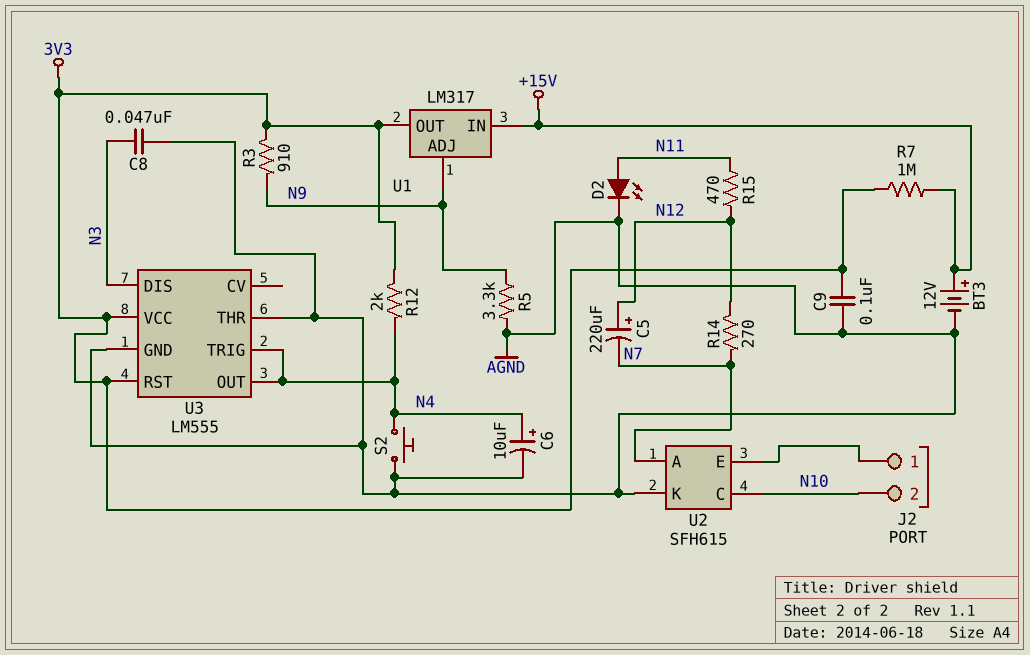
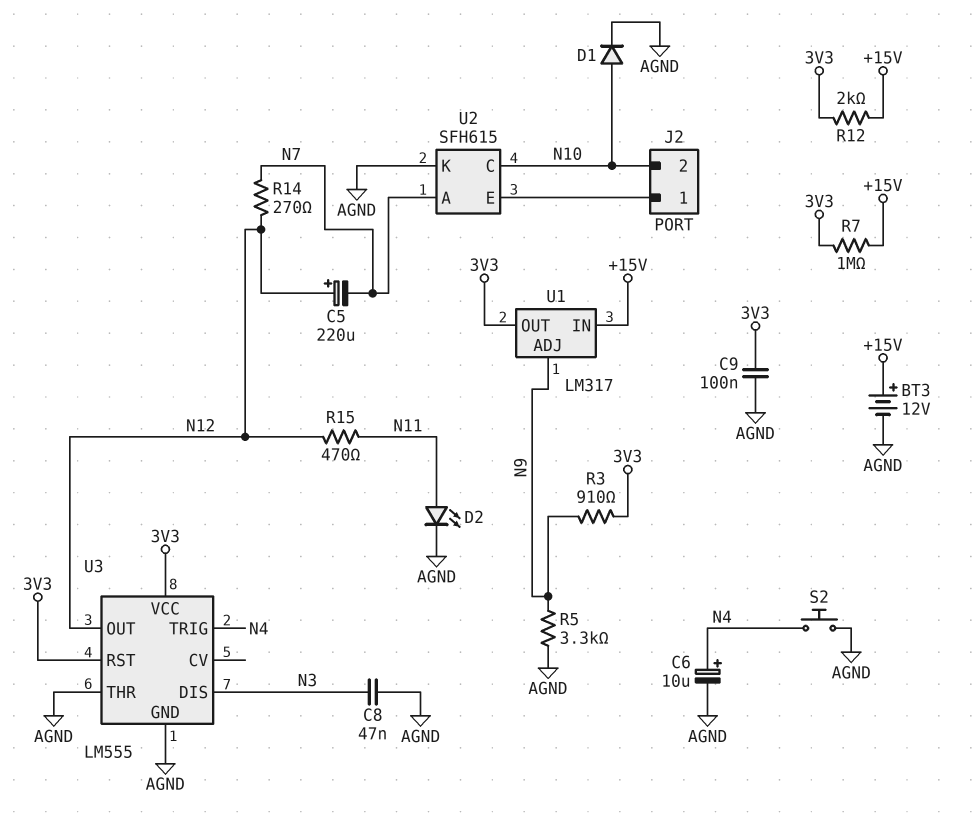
D1: none -> diode (A N10, K AGND)
R12: 2k (3V3, N4) -> 2k (+15V, 3V3)
U3 pin OUT: N4 -> N12

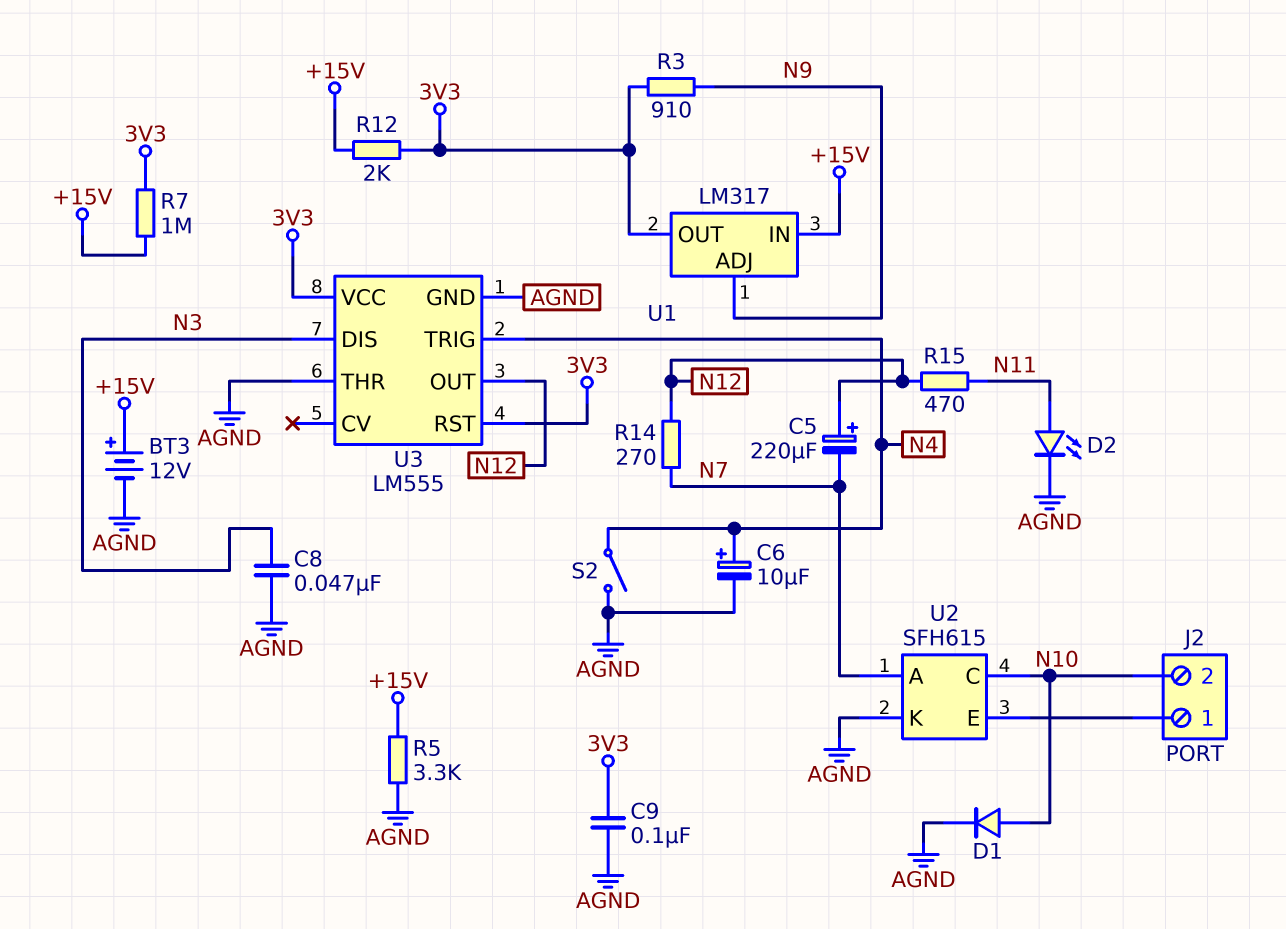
R5: 3.3k (AGND, N9) -> 3.3k (+15V, AGND)
S2: button (AGND, N4) -> switch (AGND, N4)

